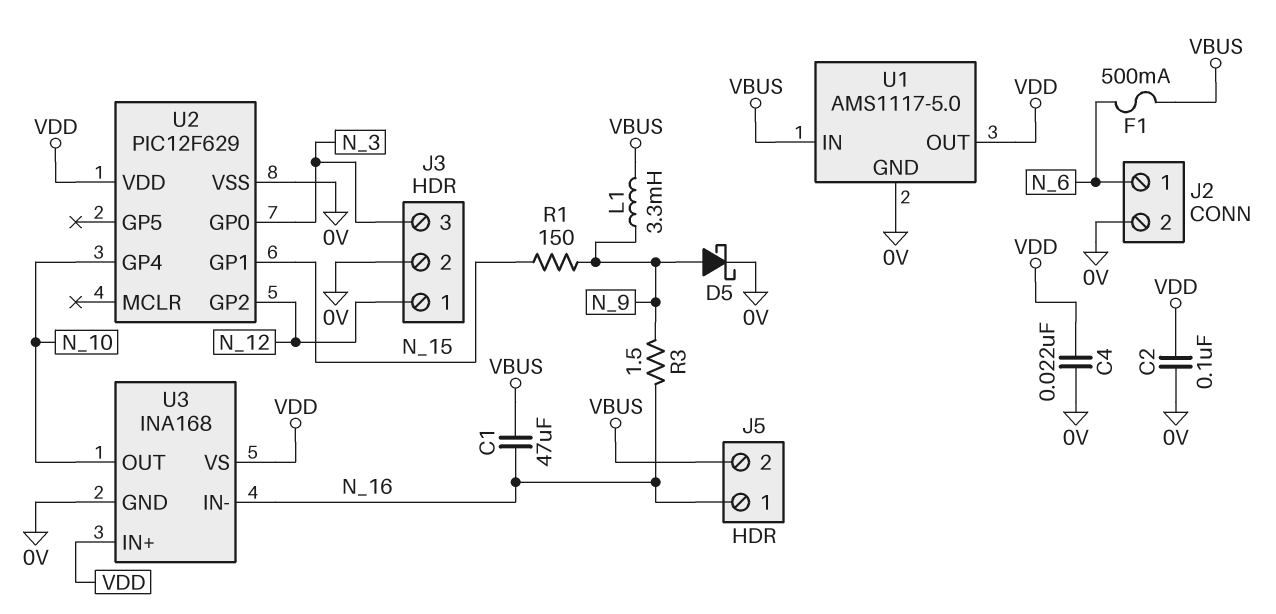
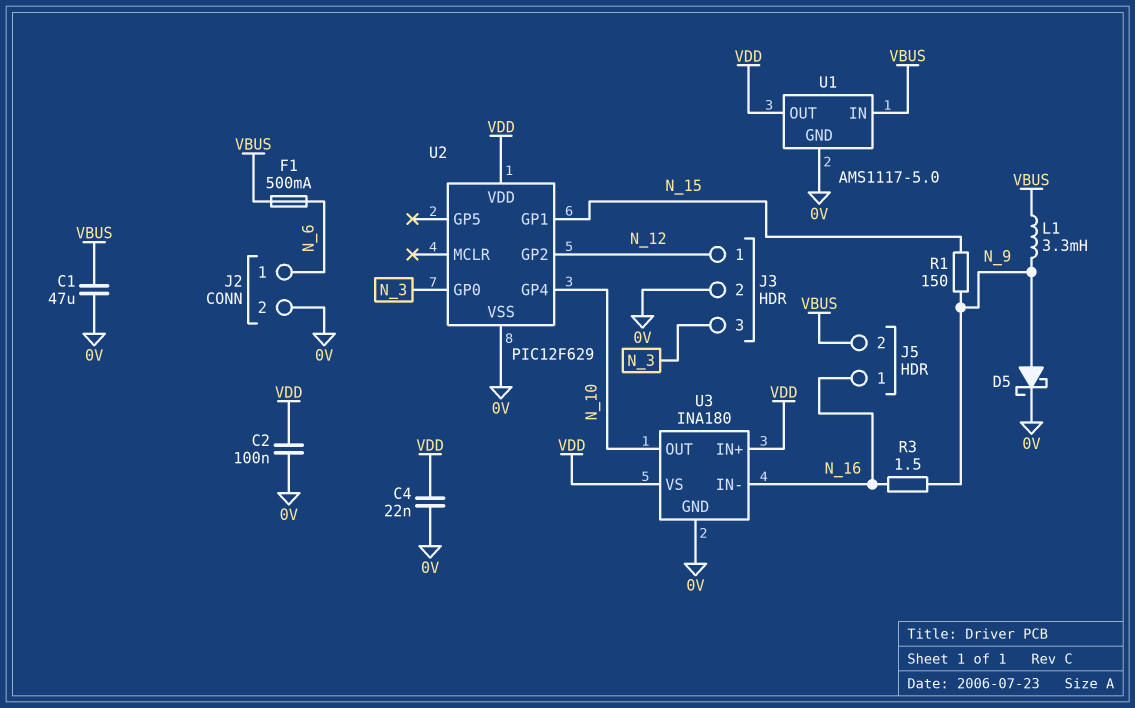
C1: 47uF (N_16, VBUS) -> 47uF (0V, VBUS)
U3: INA168 -> INA180

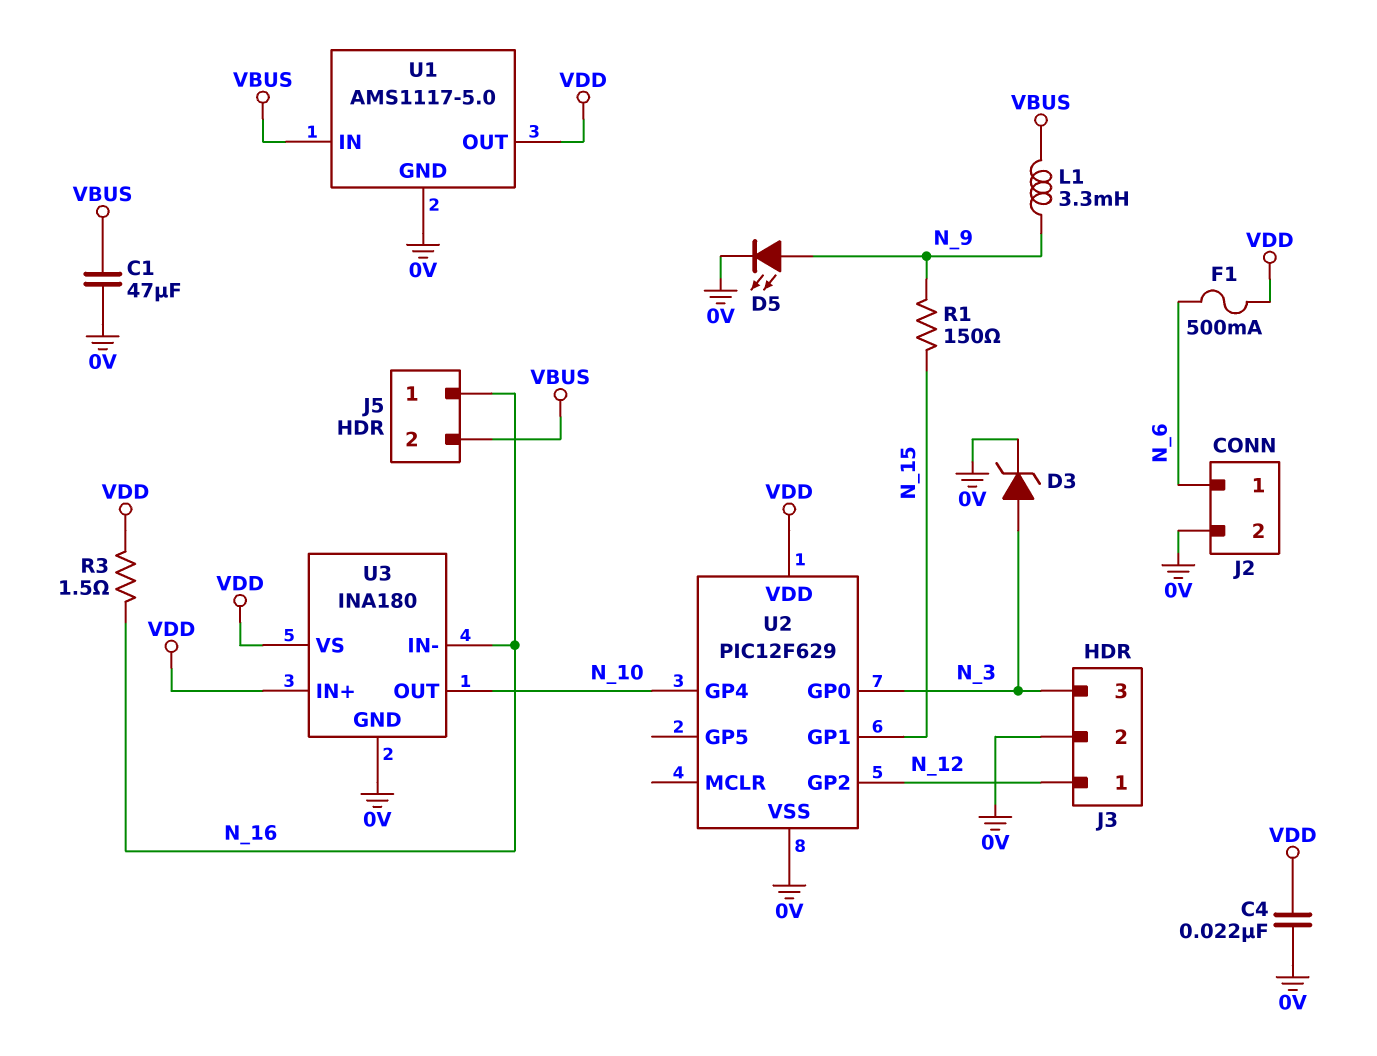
C2: 100nF (0V, VDD) -> none
D3: none -> zener (A N_3, K 0V)
D5: schottky (A N_9, K 0V) -> LED (A N_9, K 0V)
F1: 500mA (N_6, VBUS) -> 500mA (N_6, VDD)
R3: 1.5 (N_9, N_16) -> 1.5 (N_16, VDD)

